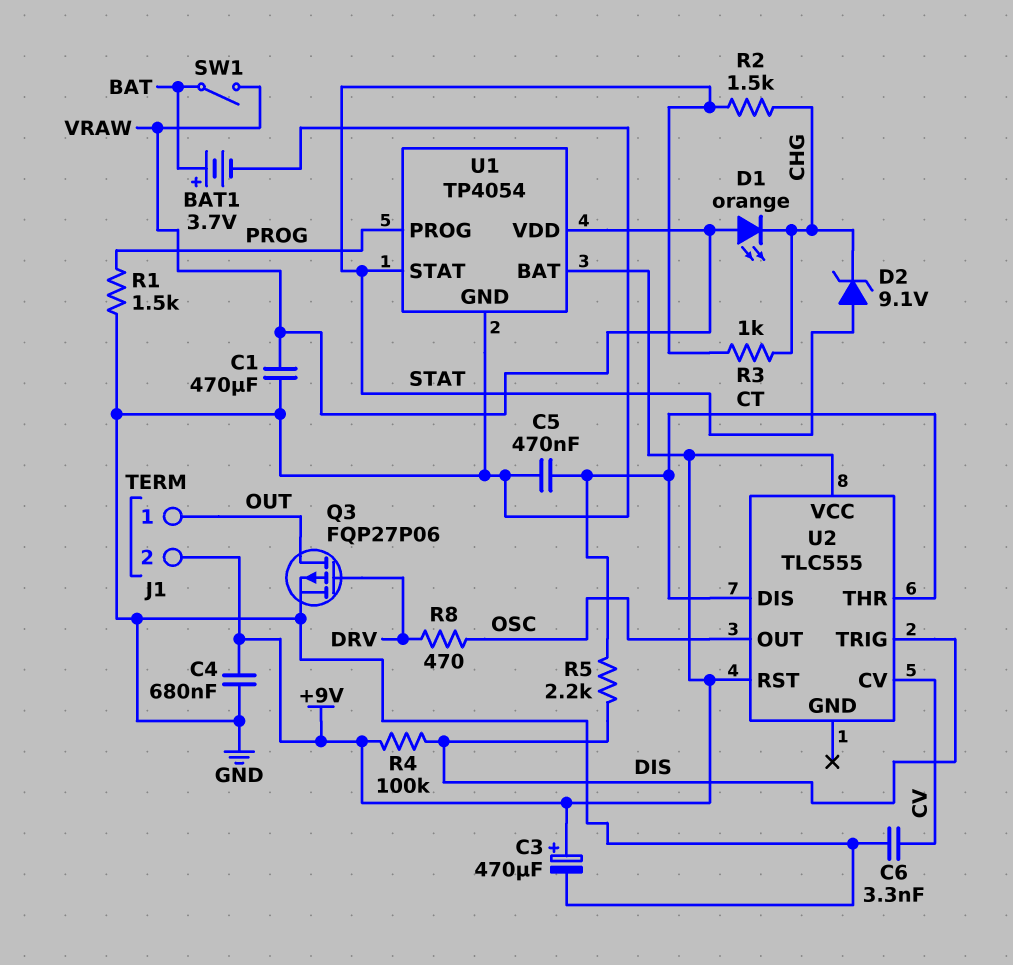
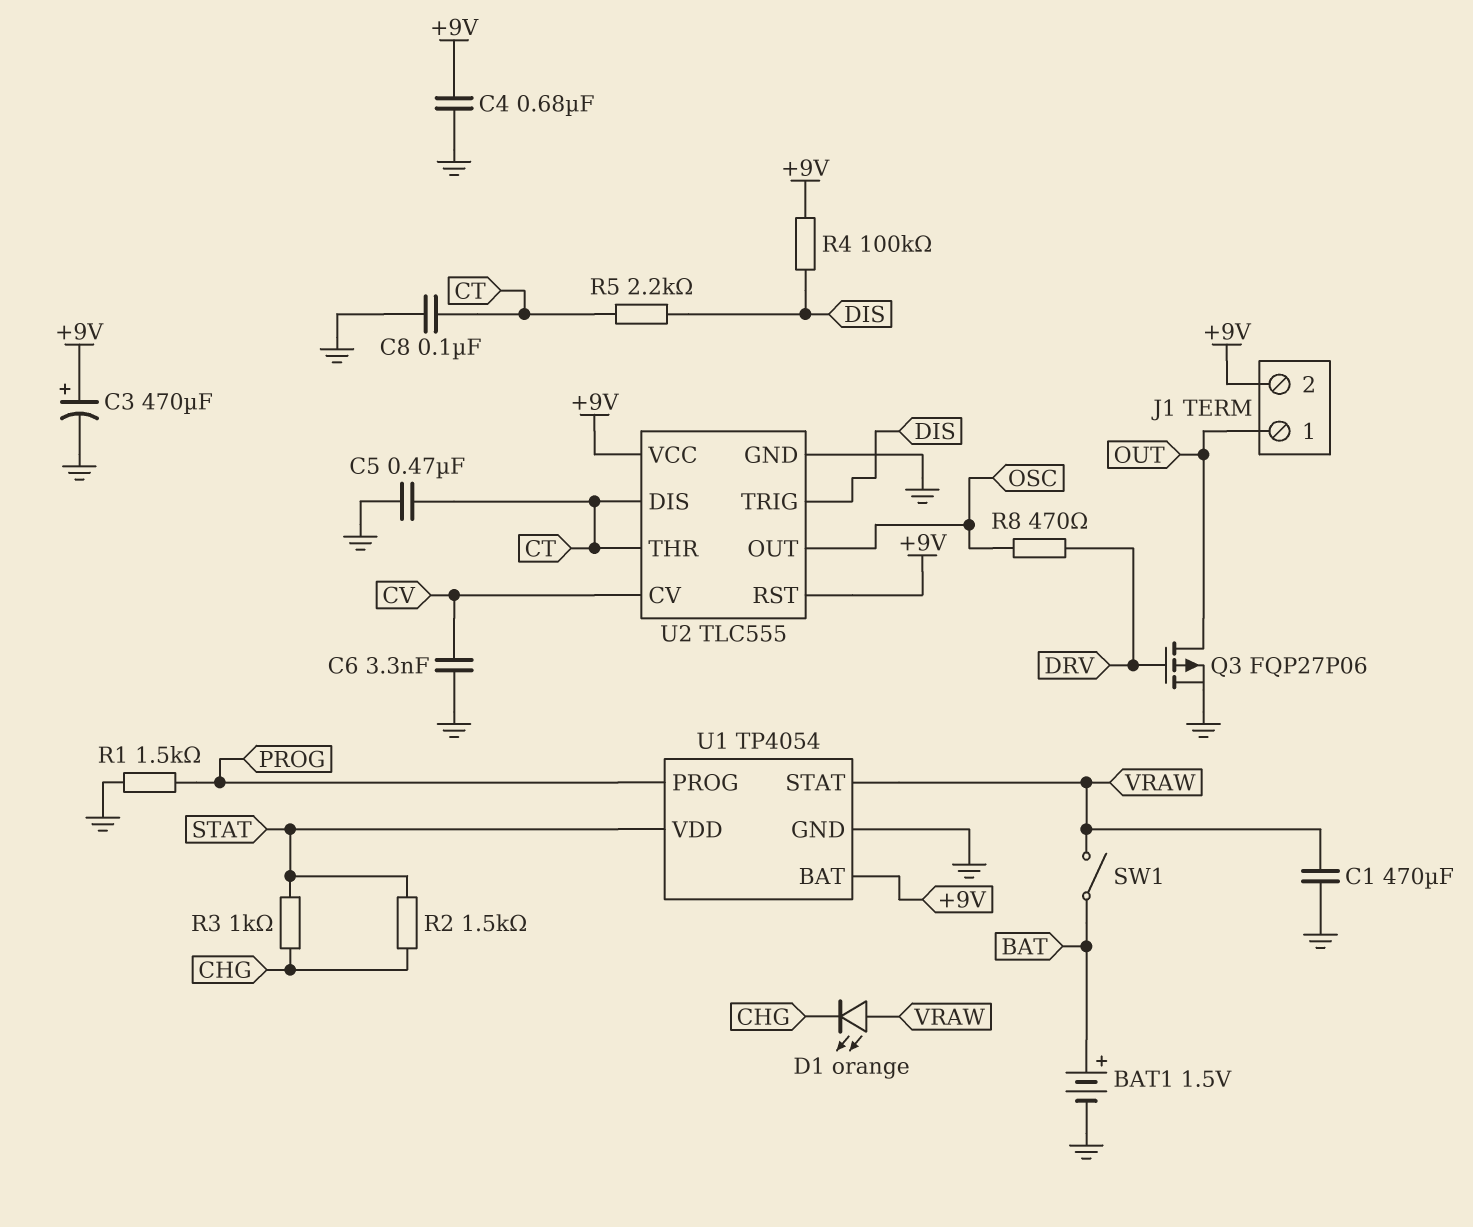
BAT1: 3.7V (plus BAT, minus GND) -> 1.5V (plus BAT, minus GND)
C8: none -> 100nF (CT, GND)
D2: zener 9.1V (A STAT, K CHG) -> none
U1 pin STAT: STAT -> VRAW
U1 pin VDD: VRAW -> STAT
U2 pin GND: none -> GND

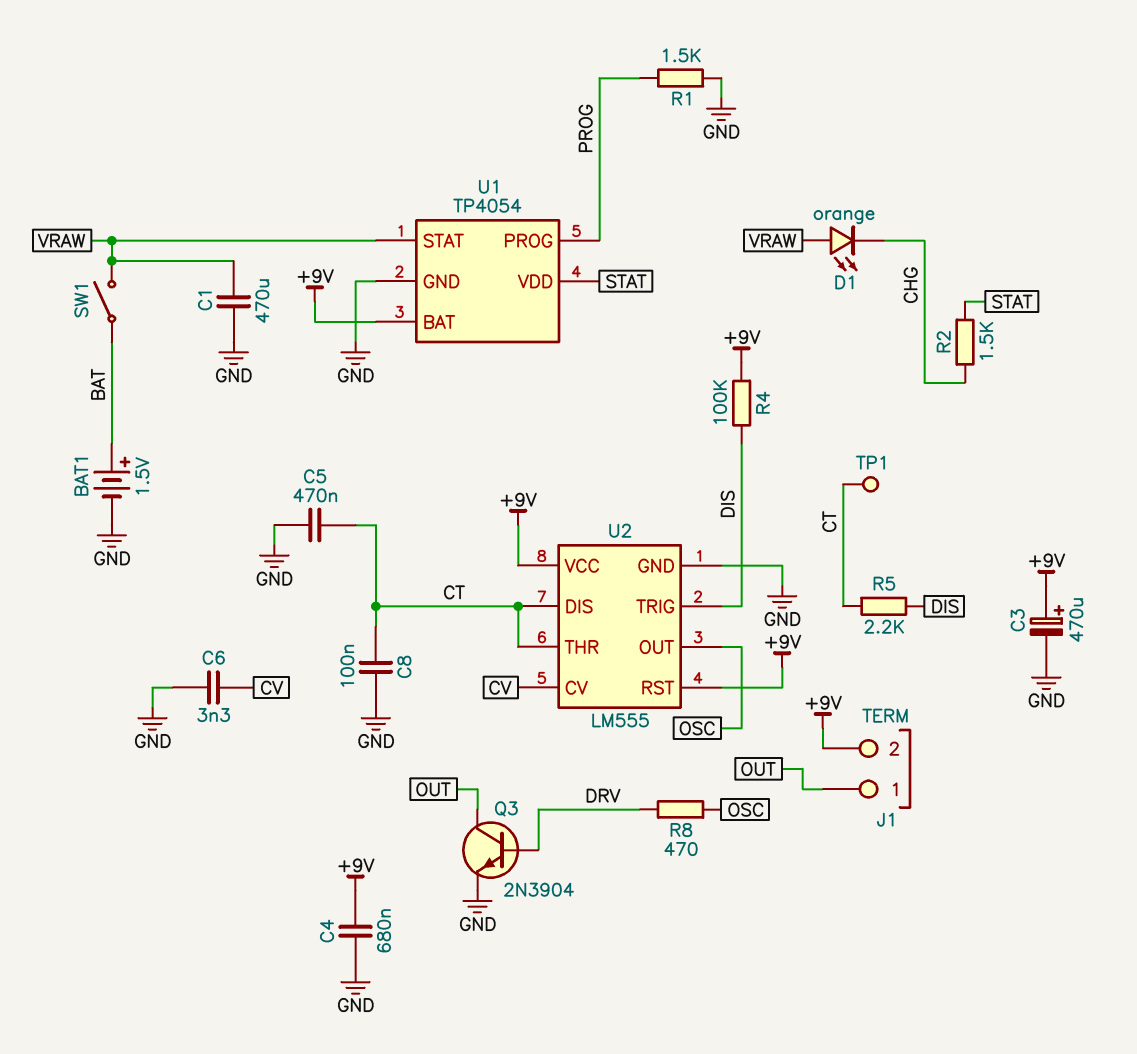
Q3: PMOS FQP27P06 (G DRV, D OUT, S GND) -> NPN 2N3904 (B DRV, C OUT, E GND)
R3: 1k (CHG, STAT) -> none
TP1: none -> test point (CT)
U2: TLC555 -> LM555

